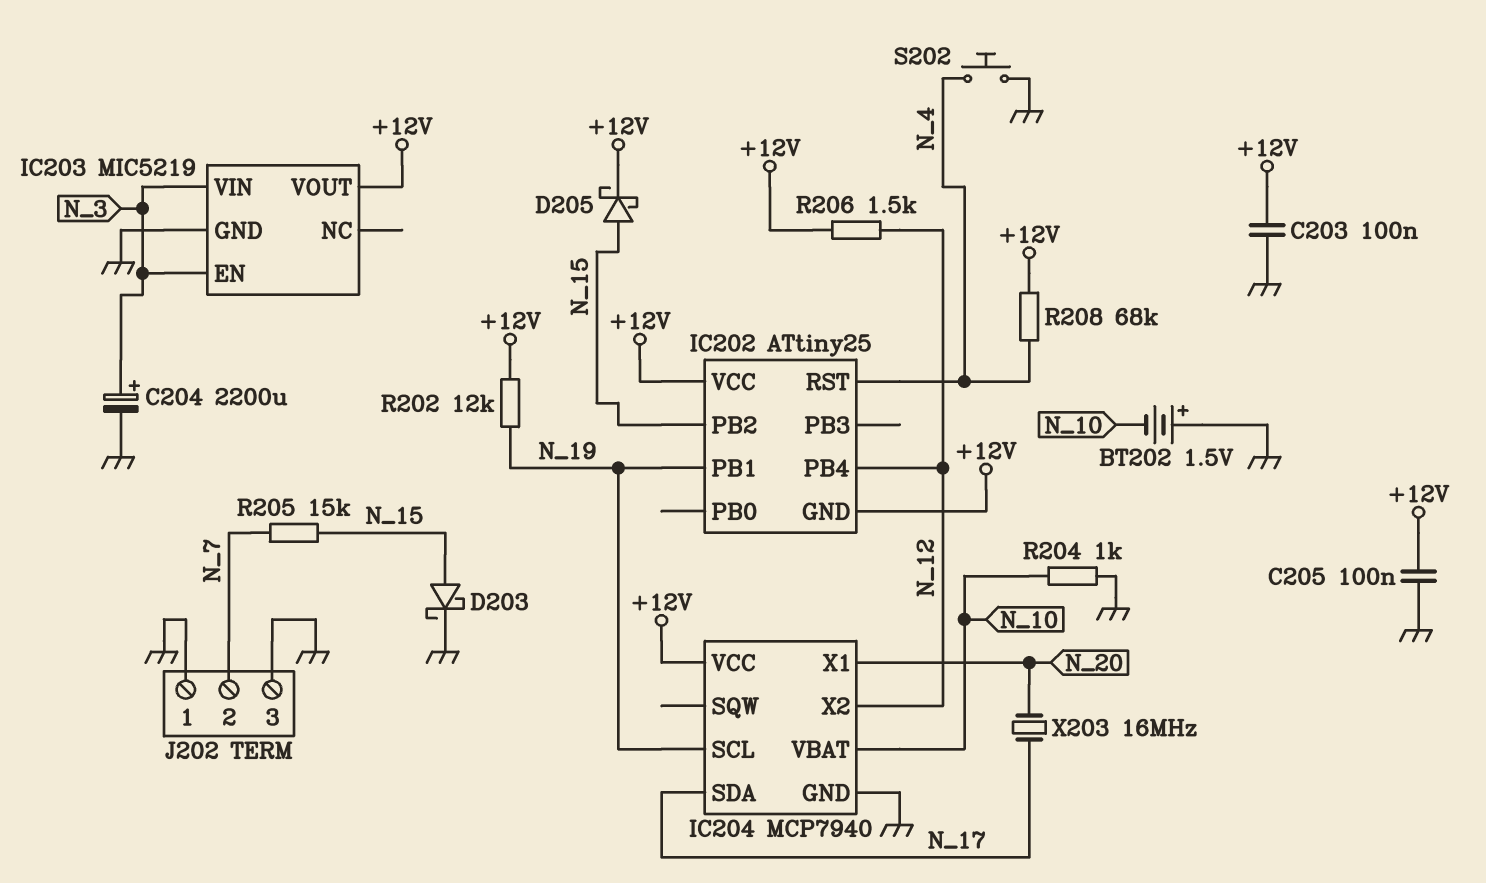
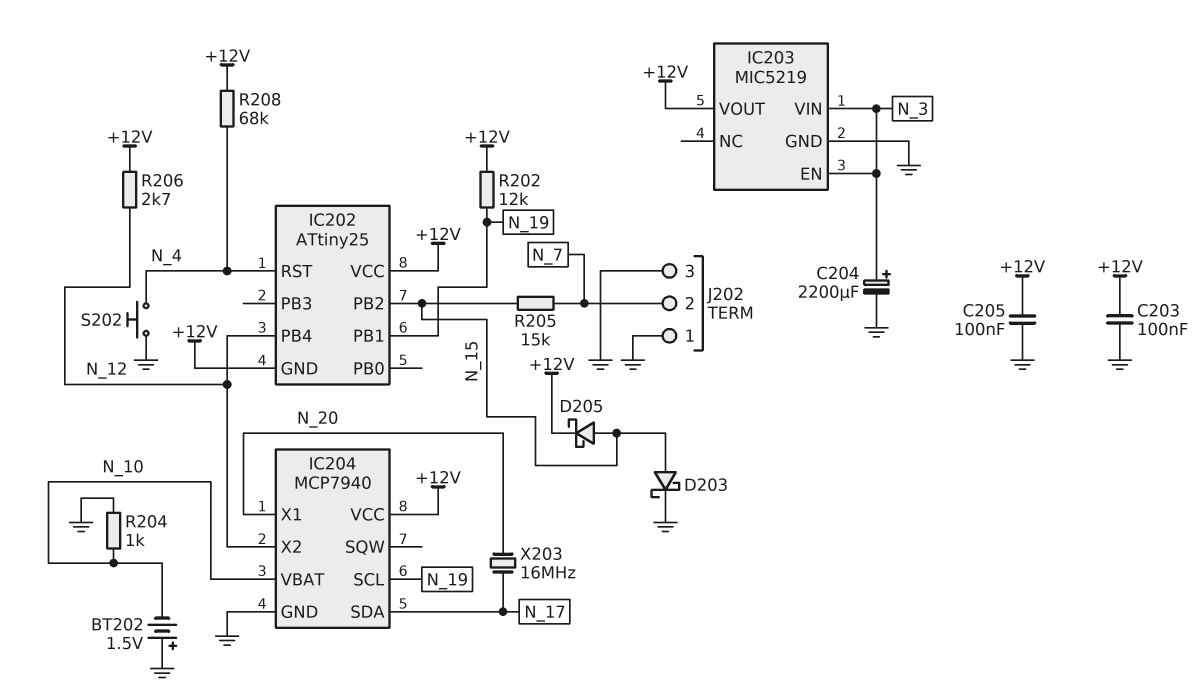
R206: 1.5k (+12V, N_12) -> 2.7k (+12V, N_12)

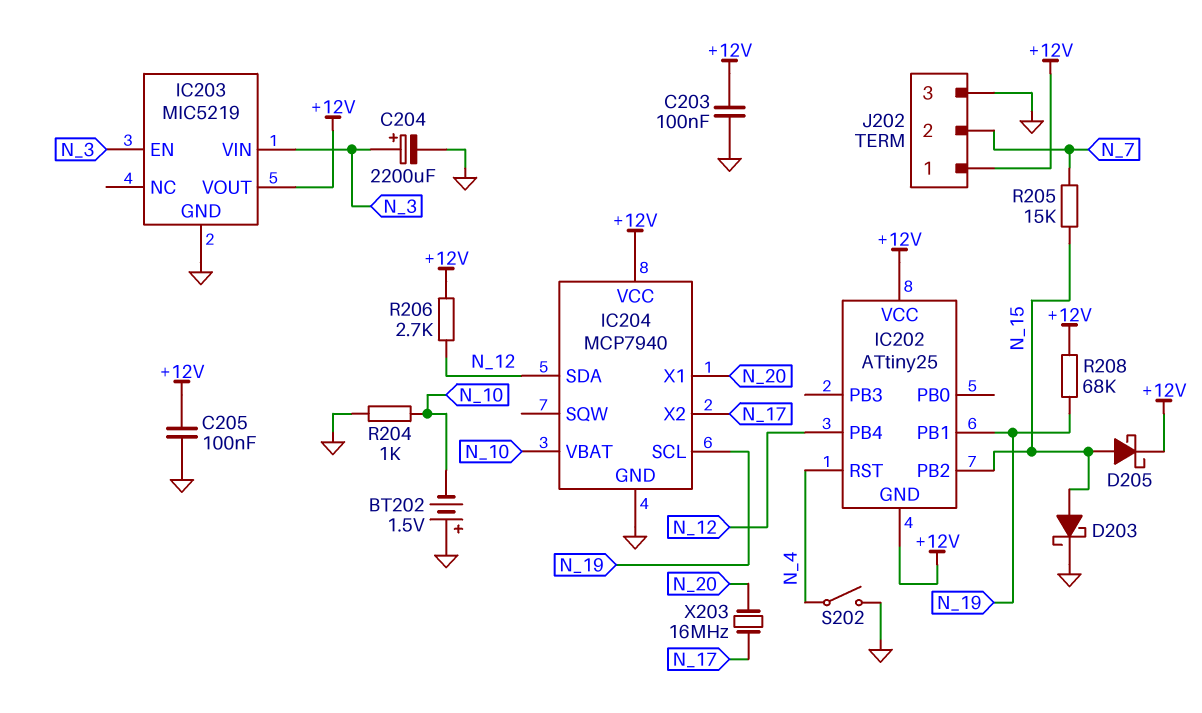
IC204 pin SDA: N_17 -> N_12
IC204 pin X2: N_12 -> N_17
J202 pin 1: GND -> +12V
R202: 12k (+12V, N_19) -> none
R208: 68k (+12V, N_4) -> 68k (+12V, N_19)
S202: button (GND, N_4) -> switch (GND, N_4)

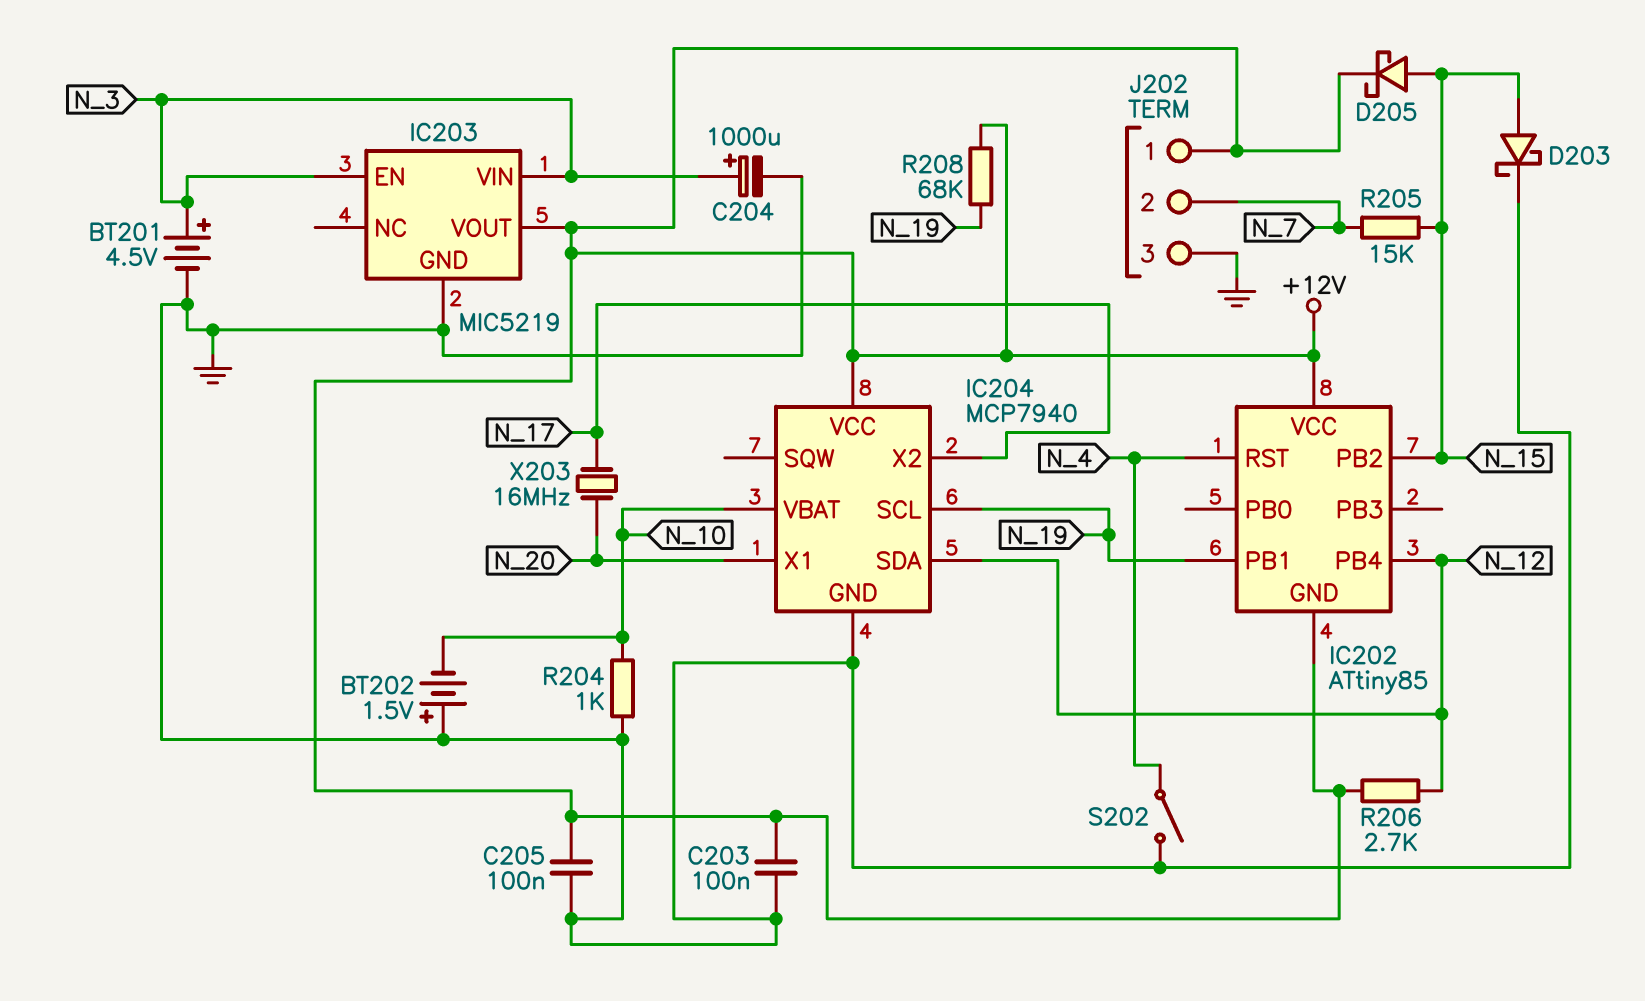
BT201: none -> 4.5V (plus N_3, minus GND)
C204: 2200uF (plus N_3, minus GND) -> 1000uF (plus N_3, minus GND)
IC202: ATtiny25 -> ATtiny85

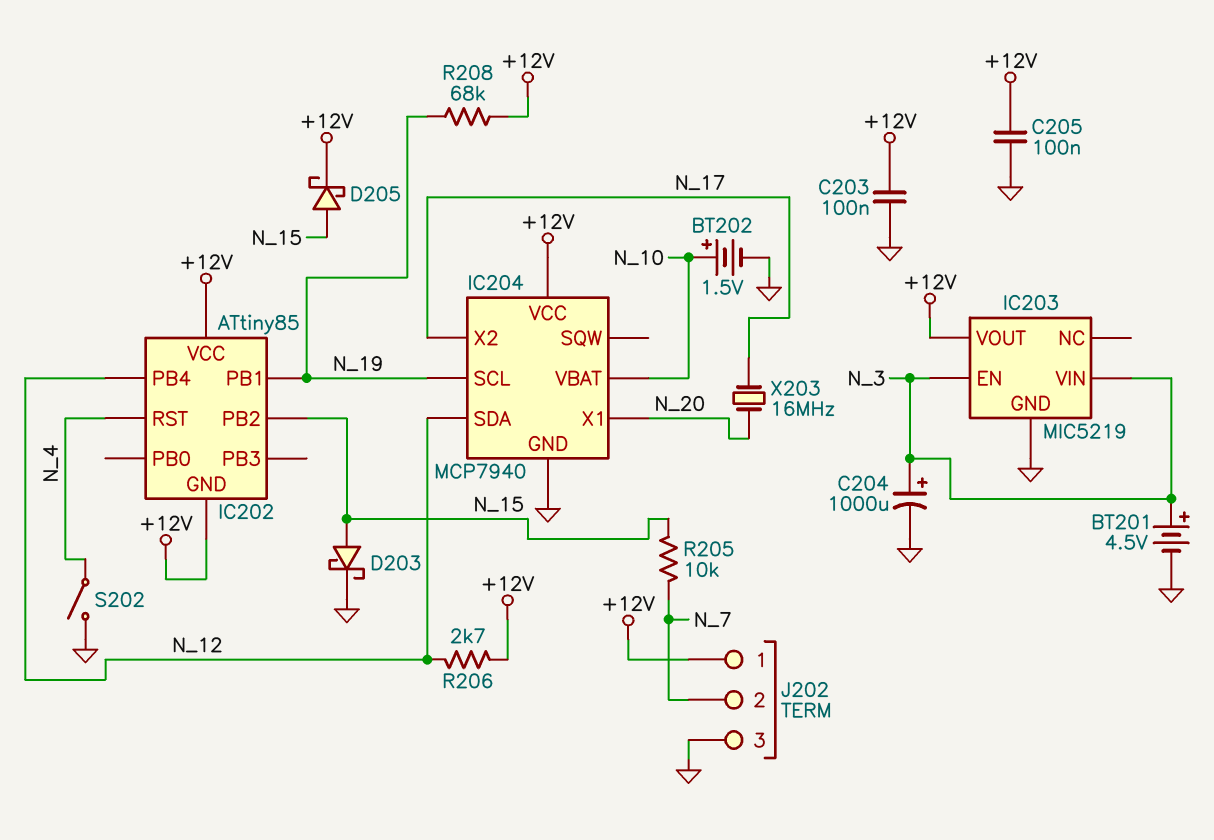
BT202: 1.5V (plus GND, minus N_10) -> 1.5V (plus N_10, minus GND)
R204: 1k (GND, N_10) -> none
R205: 15k (N_7, N_15) -> 10k (N_7, N_15)

